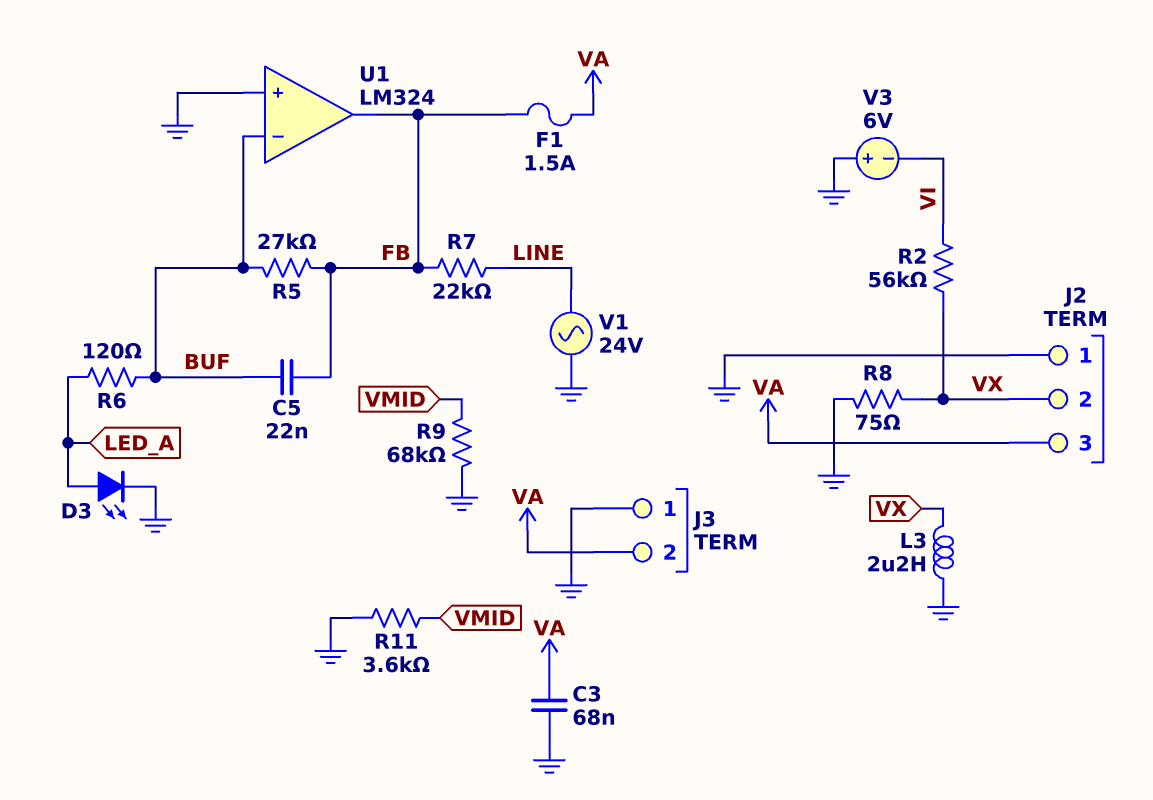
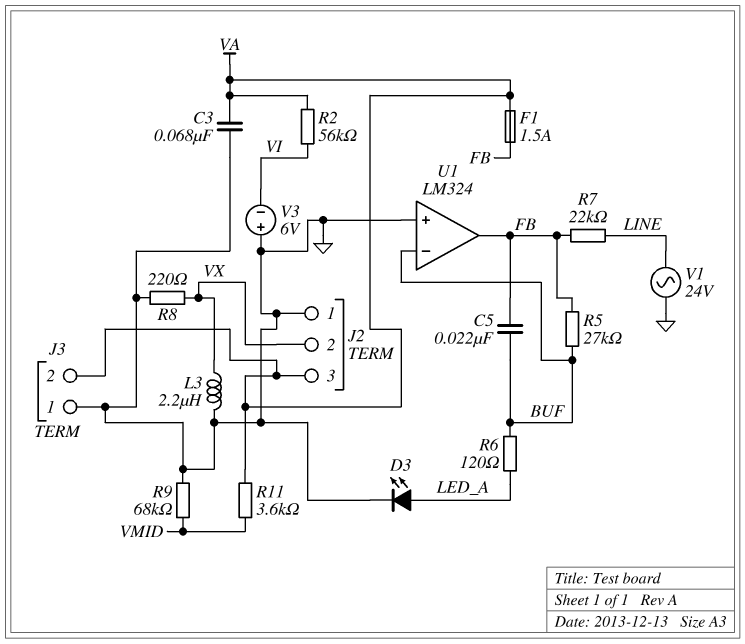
R2: 56k (VI, VX) -> 56k (VA, VI)
R8: 75 (GND, VX) -> 220 (GND, VX)
R11: 3.6k (GND, VMID) -> 3.6k (VA, VMID)

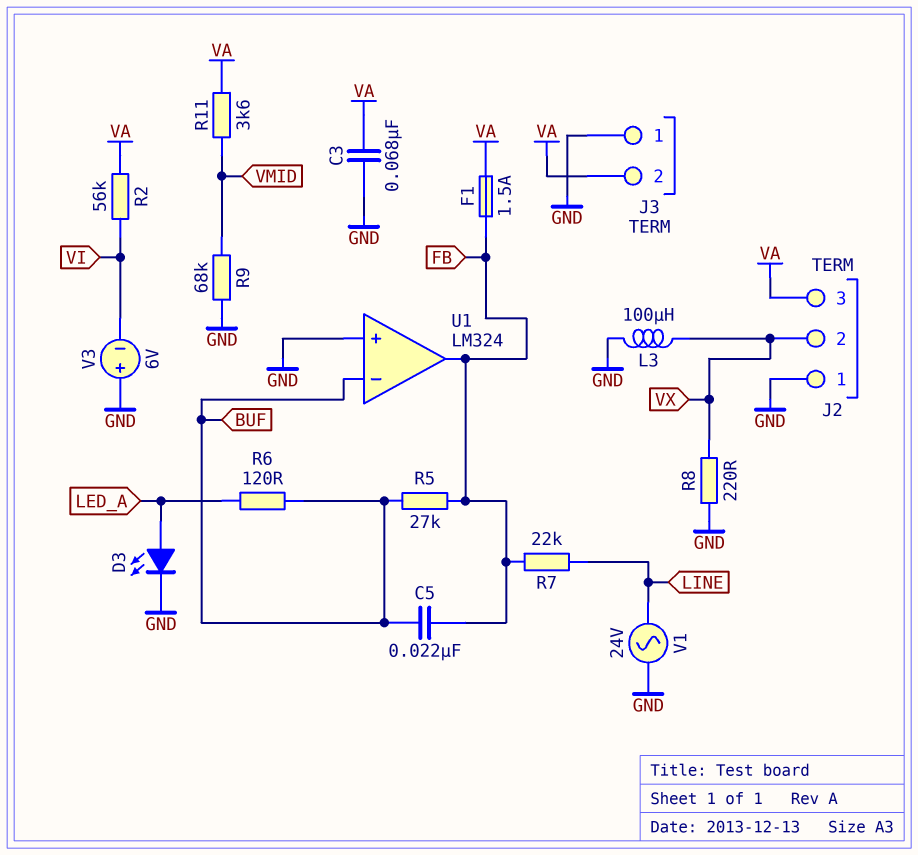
L3: 2.2uH (GND, VX) -> 100uH (GND, VX)

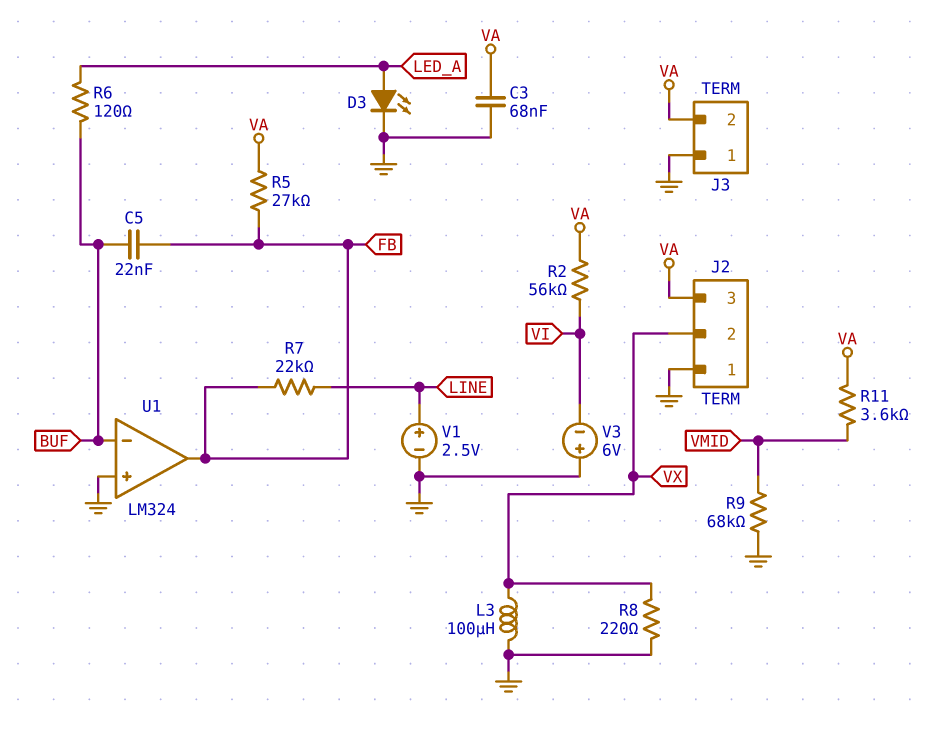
F1: 1.5A (FB, VA) -> none
R5: 27k (BUF, FB) -> 27k (FB, VA)
V1: AC 24V (GND, LINE) -> 2.5V (plus LINE, minus GND)

